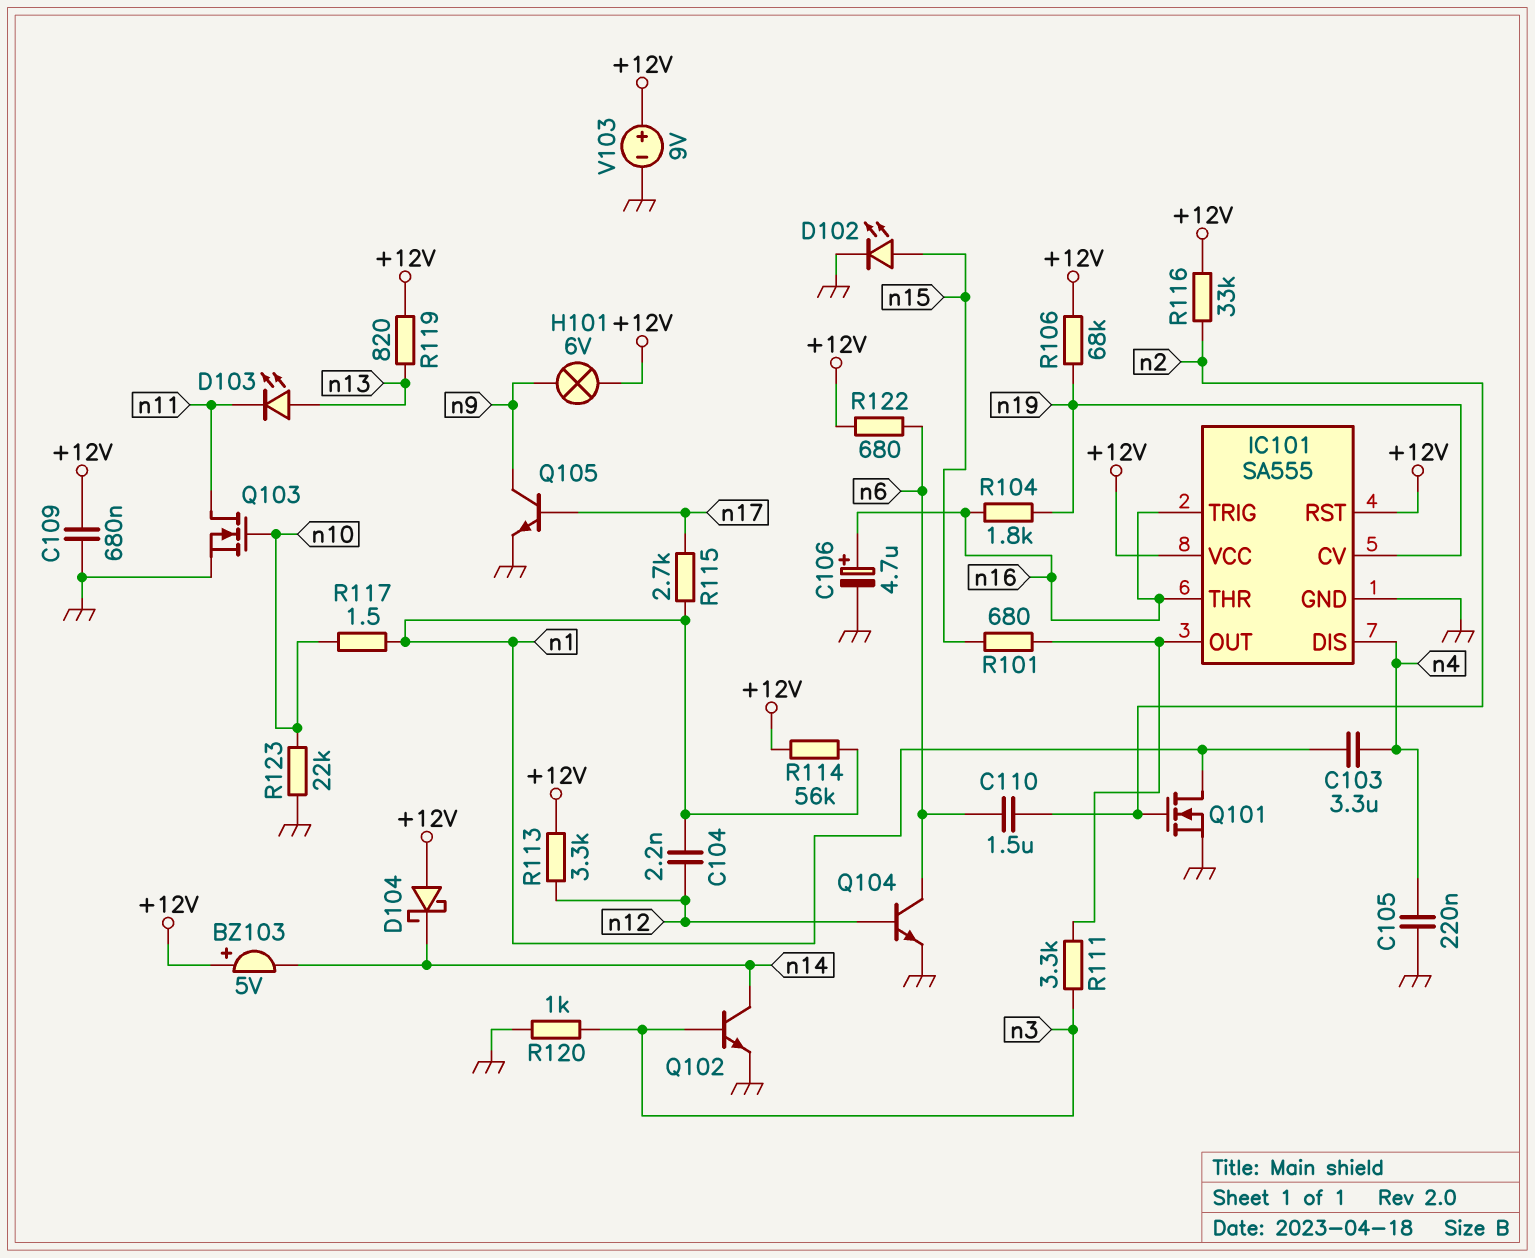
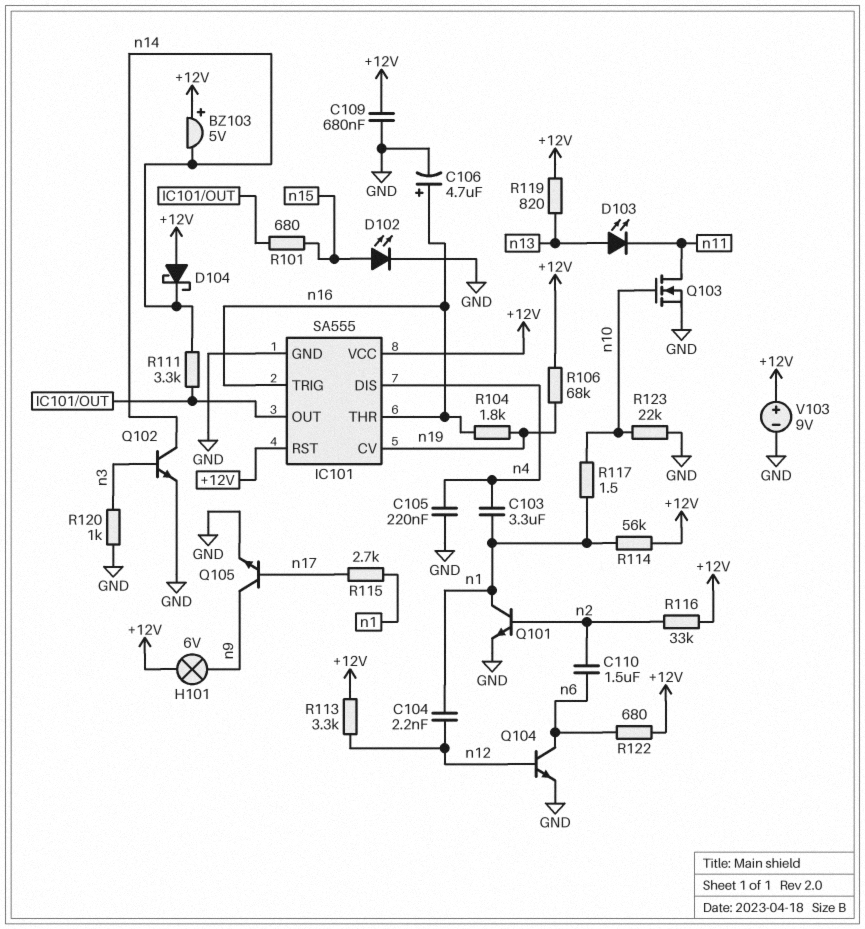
Q101: NMOS (G n2, D n1, S GND) -> NPN (B n2, C n1, E GND)
R111: 3.3k (IC101/OUT, n3) -> 3.3k (IC101/OUT, n14)

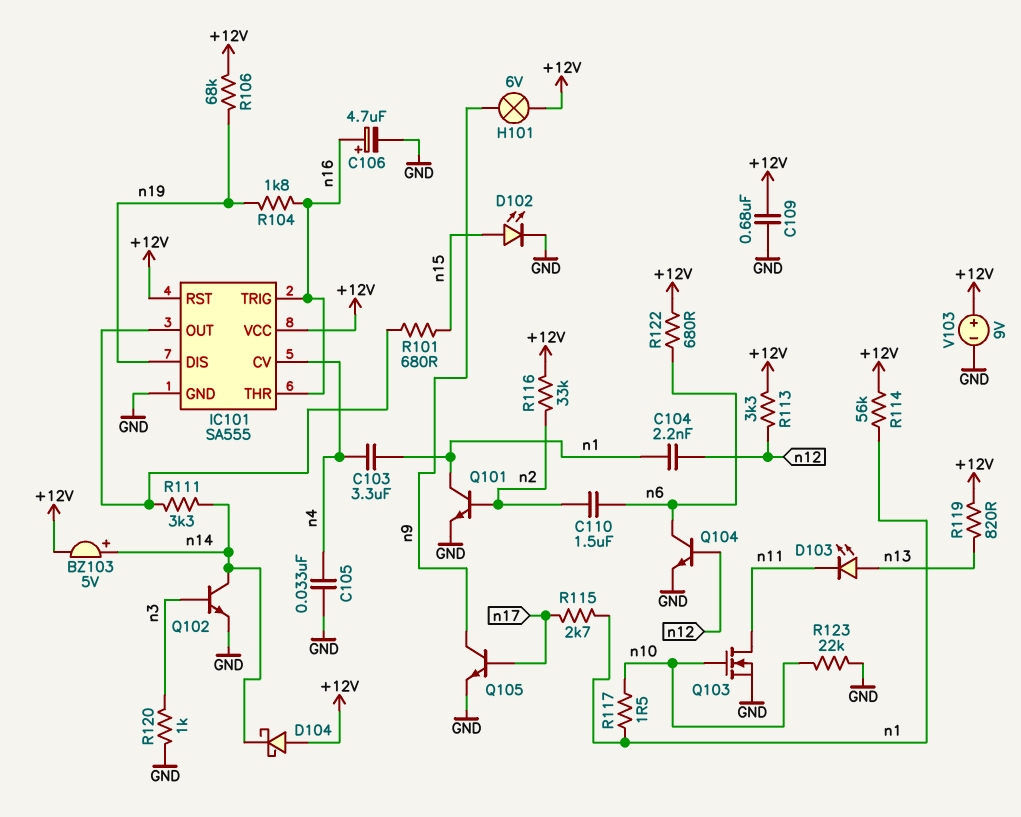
BZ103: buzzer 5V (plus +12V, minus n14) -> buzzer 5V (plus n14, minus +12V)
C105: 220nF (GND, n4) -> 33nF (GND, n4)
IC101 pin CV: n19 -> n4
IC101 pin DIS: n4 -> n19

